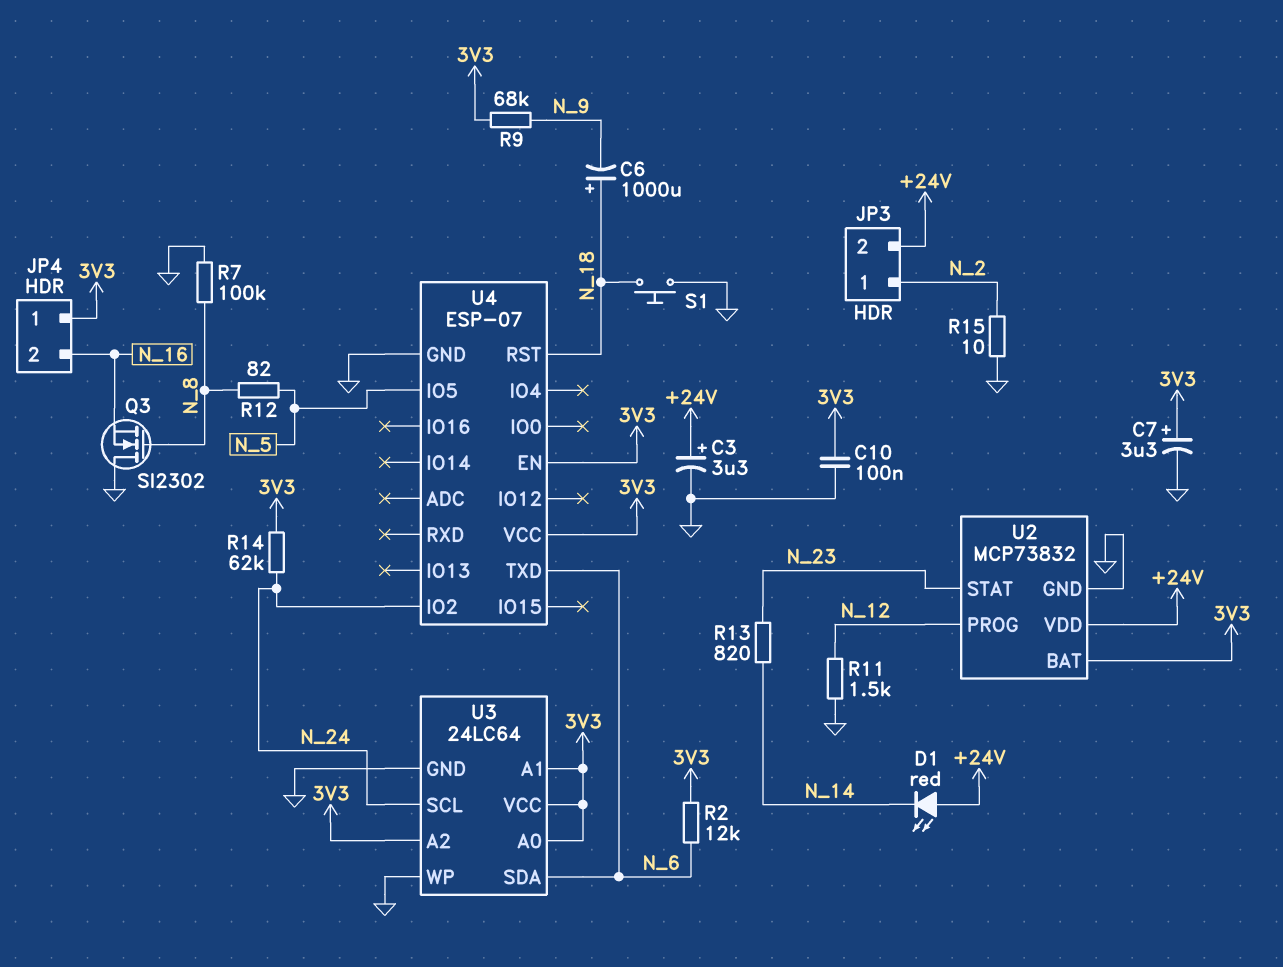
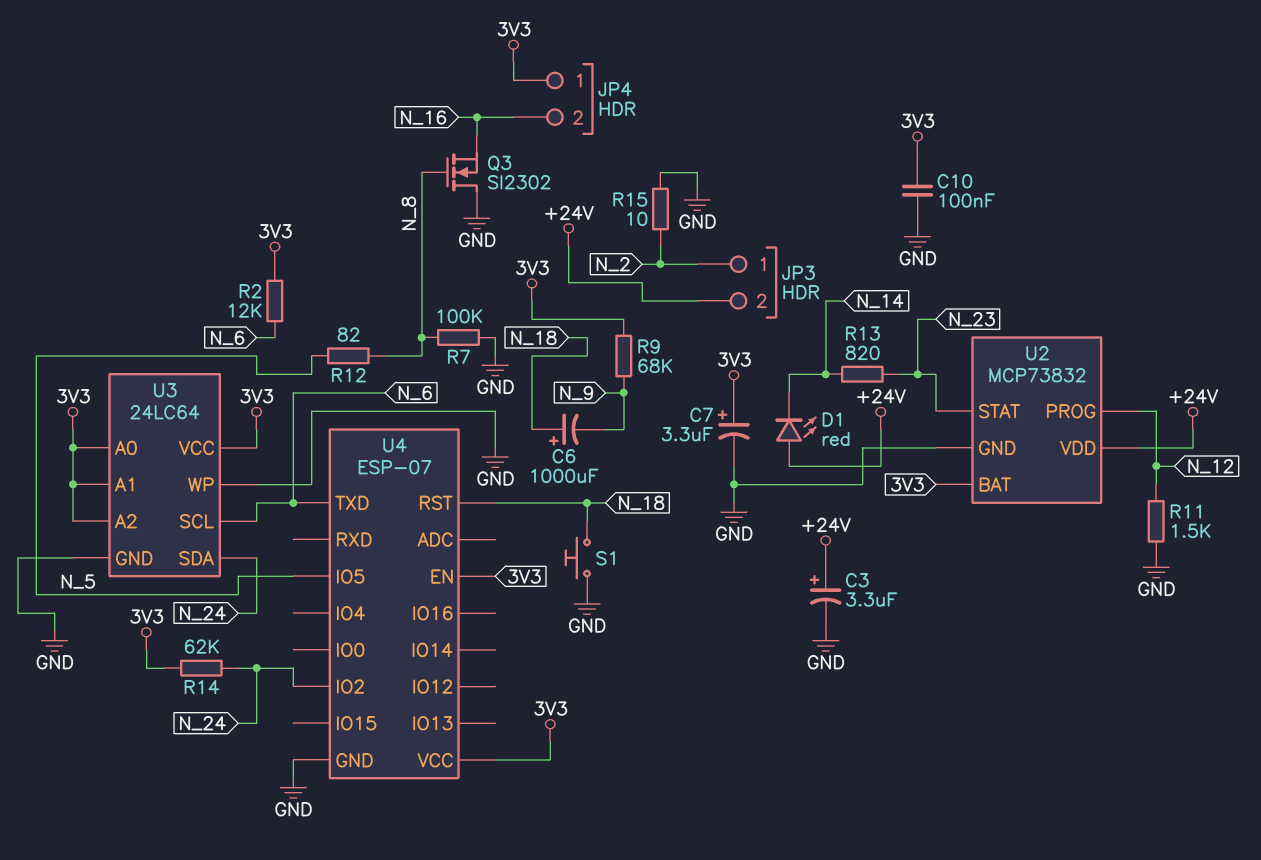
U3 pin SCL: N_24 -> N_6
U3 pin SDA: N_6 -> N_24

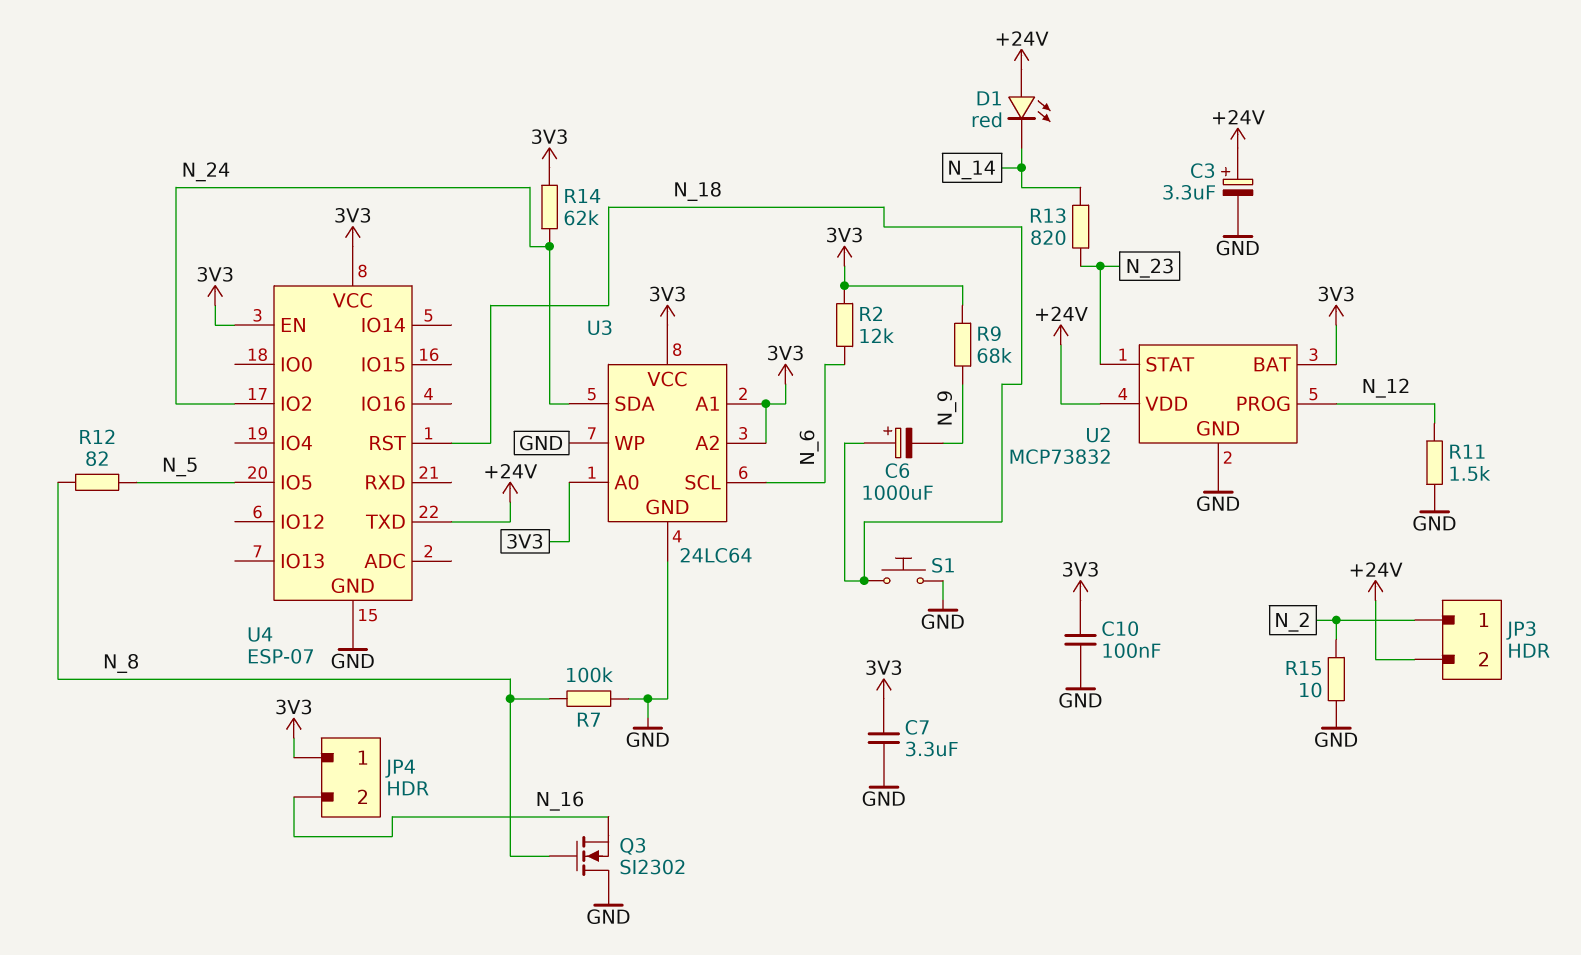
C7: 3.3uF (plus 3V3, minus GND) -> 3.3uF (3V3, GND)
U4 pin TXD: N_6 -> +24V

